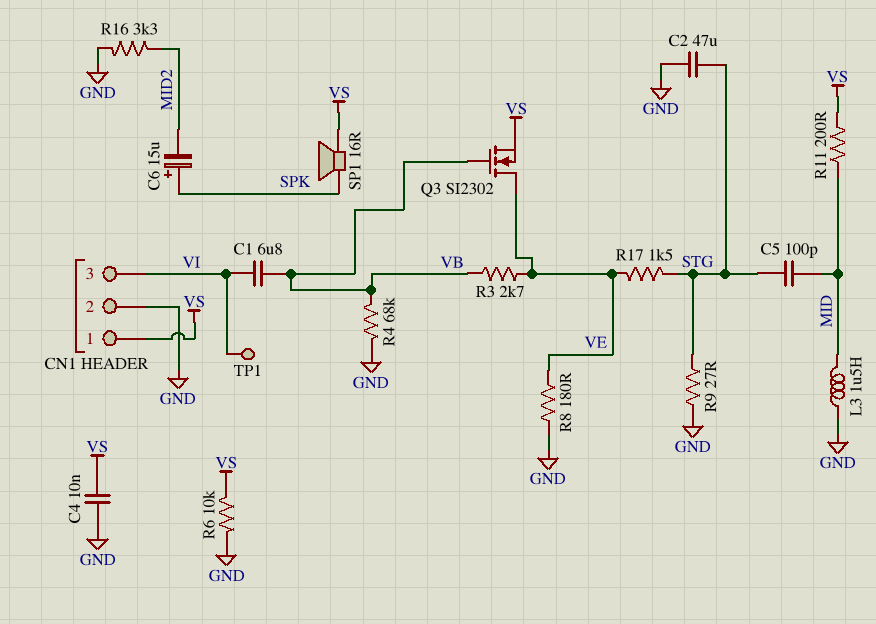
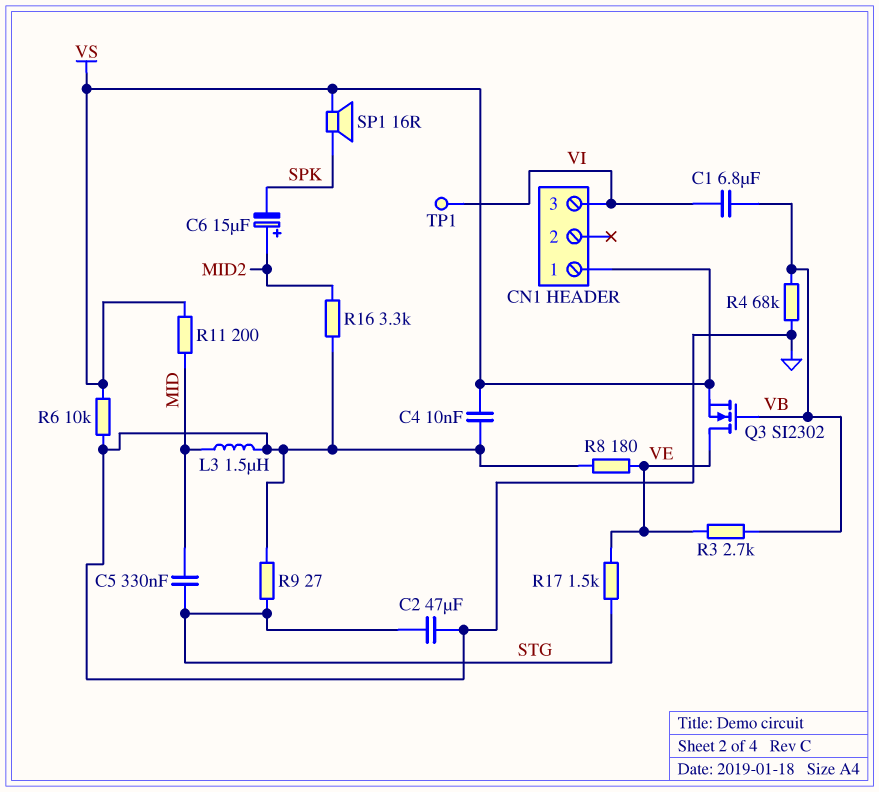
C5: 100pF (MID, STG) -> 330nF (MID, STG)
C6: 15uF (plus SPK, minus MID2) -> 15uF (plus MID2, minus SPK)
CN1 pin 2: GND -> none

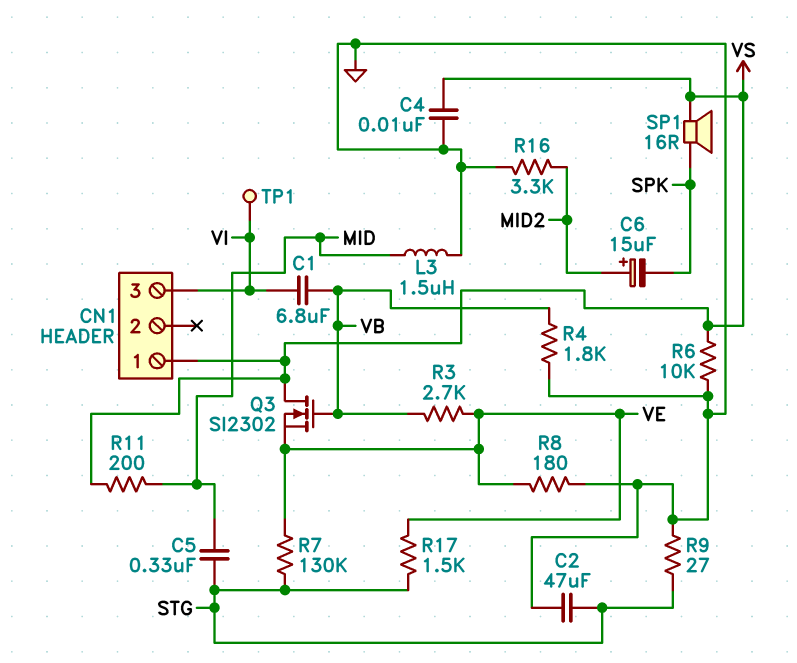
Q3: NMOS SI2302 (G VB, D VE, S VS) -> NMOS SI2302 (G VB, D VS, S VE)
R4: 68k (GND, VB) -> 1.8k (GND, VB)
R7: none -> 130k (STG, VE)

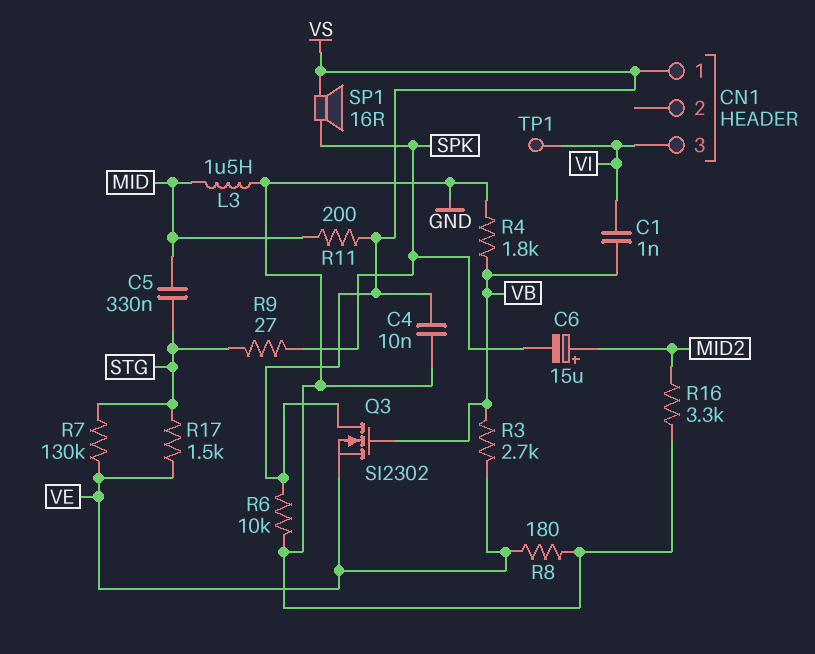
C1: 6.8uF (VB, VI) -> 1nF (VB, VI)
C2: 47uF (GND, STG) -> none
R9: 27 (GND, STG) -> 27 (SPK, STG)

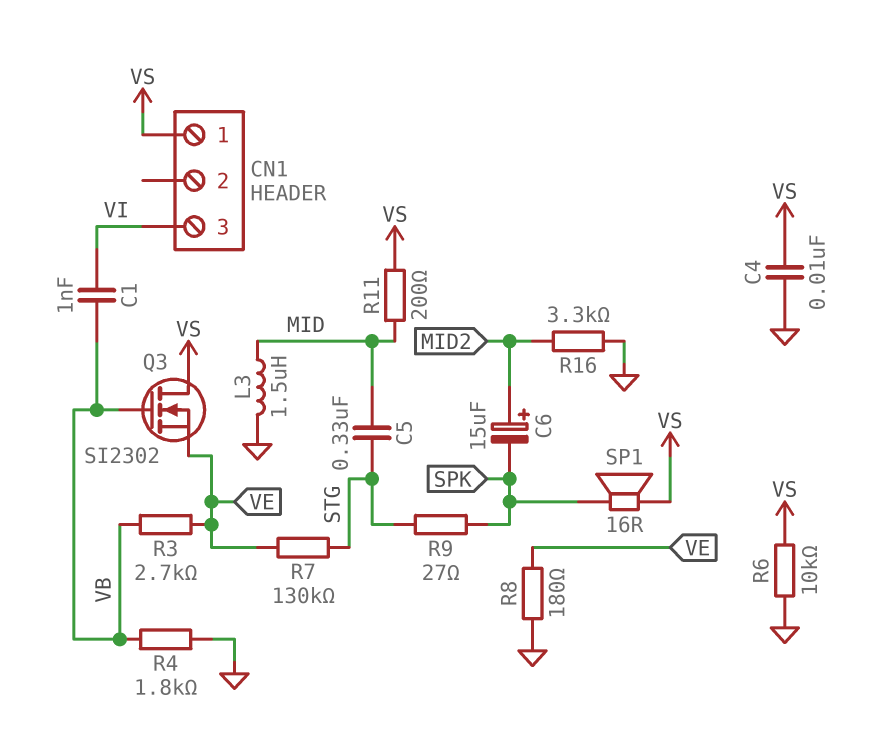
R17: 1.5k (STG, VE) -> none
TP1: test point (VI) -> none

